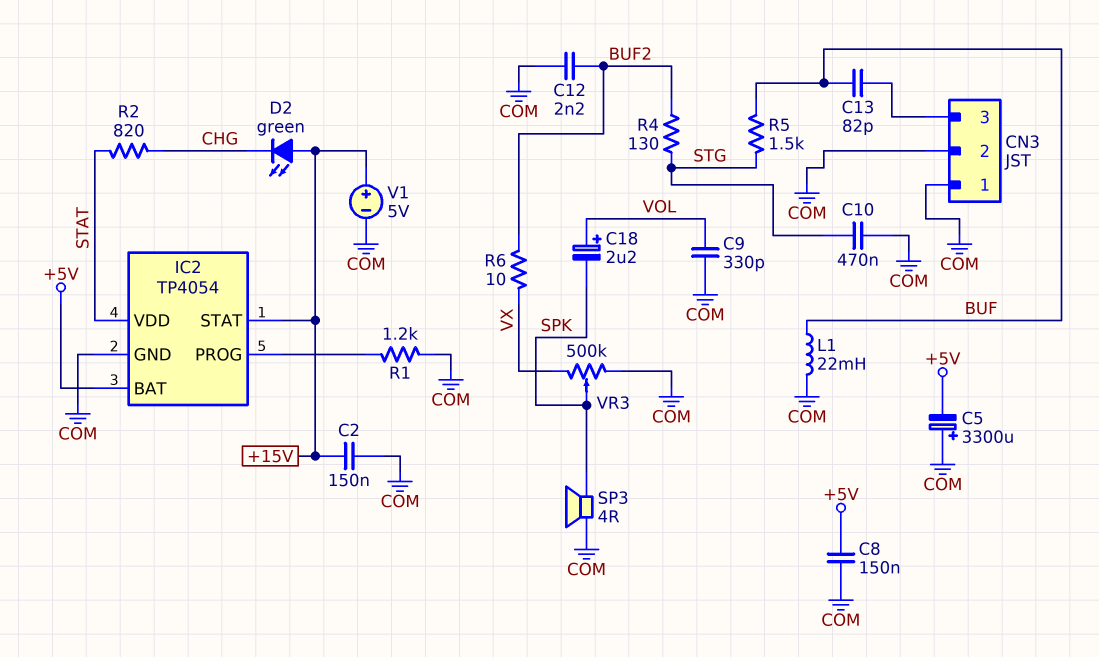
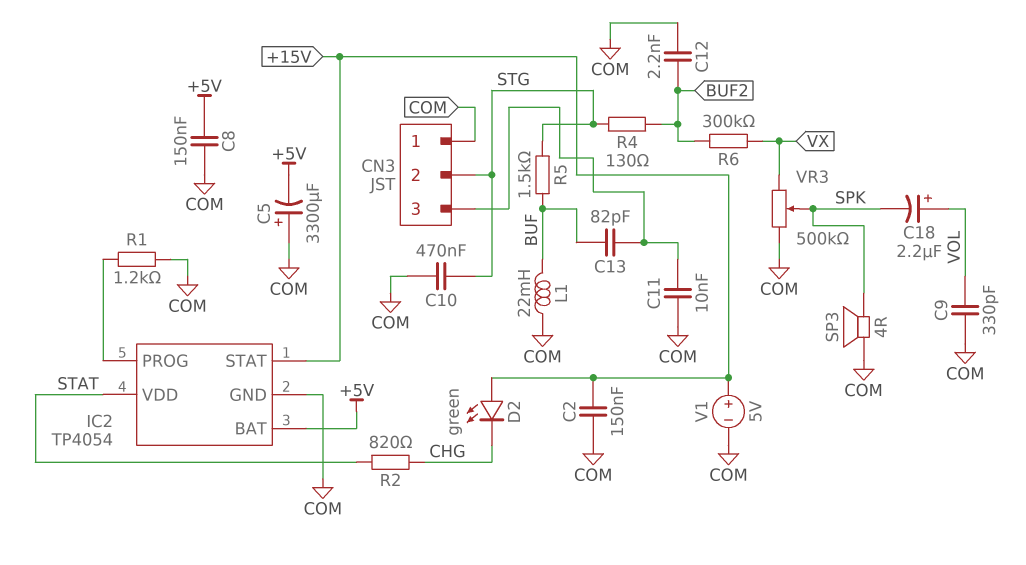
C11: none -> 10nF (CN3/3, COM)
CN3 pin 2: COM -> STG
R6: 10 (BUF2, VX) -> 300k (BUF2, VX)

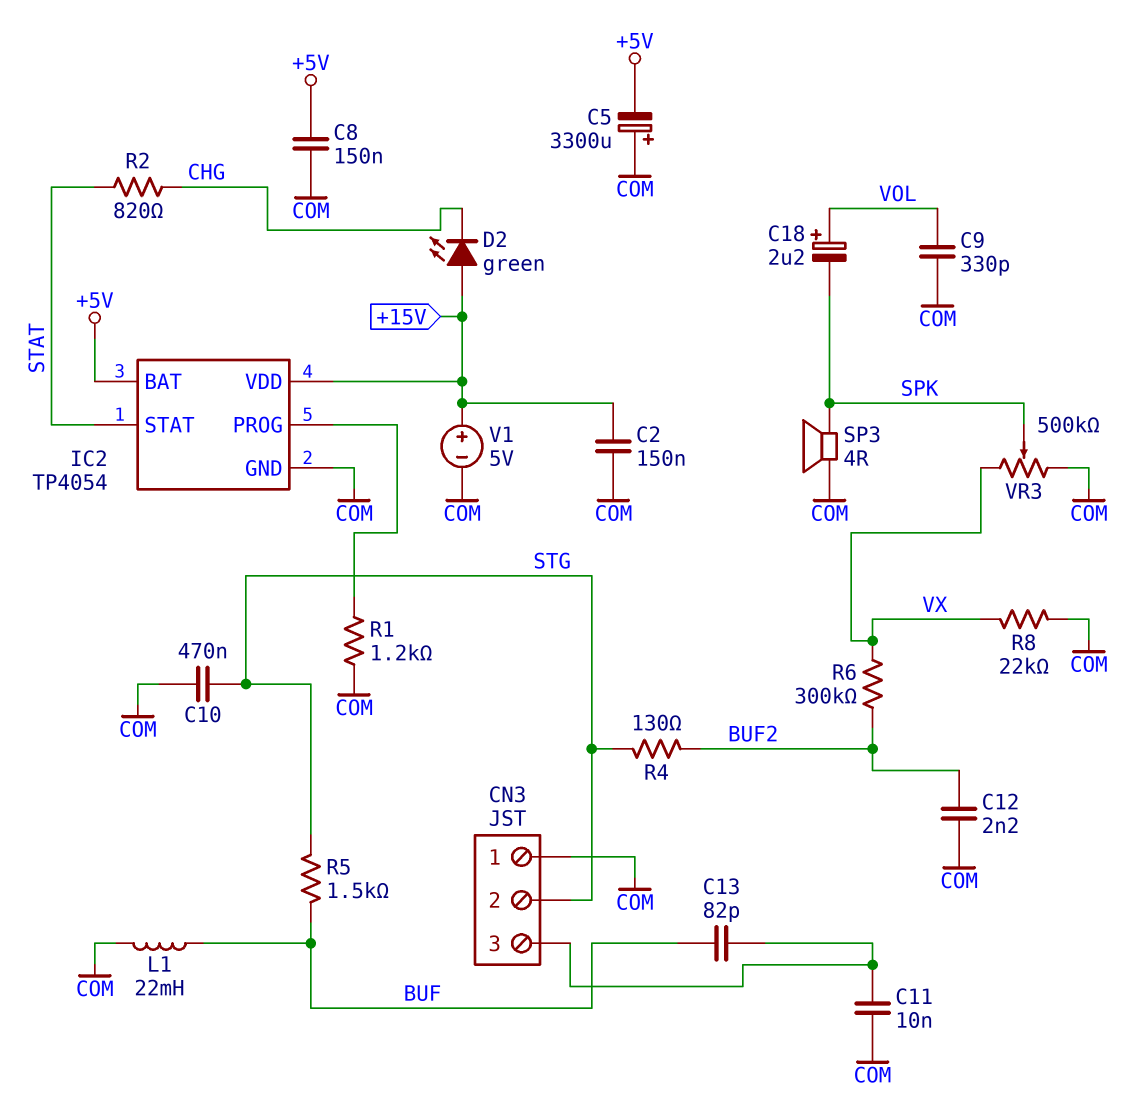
IC2 pin STAT: +15V -> STAT
IC2 pin VDD: STAT -> +15V
R8: none -> 22k (COM, VX)

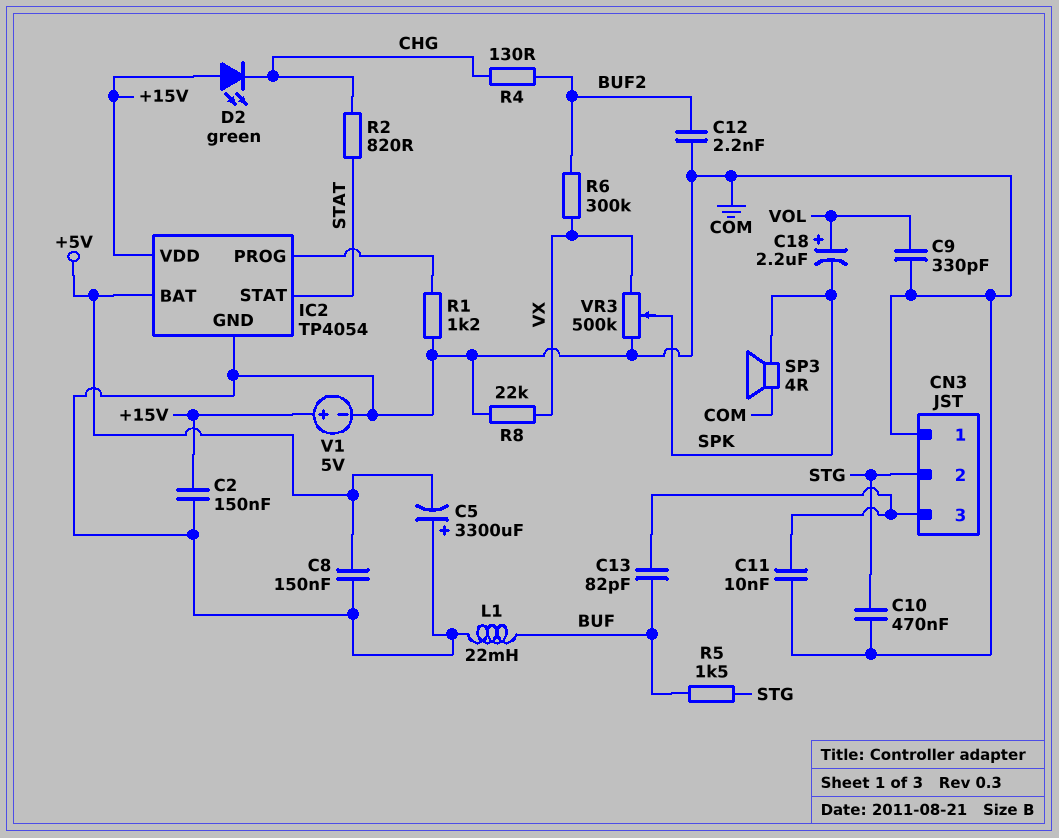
R4: 130 (BUF2, STG) -> 130 (BUF2, CHG)

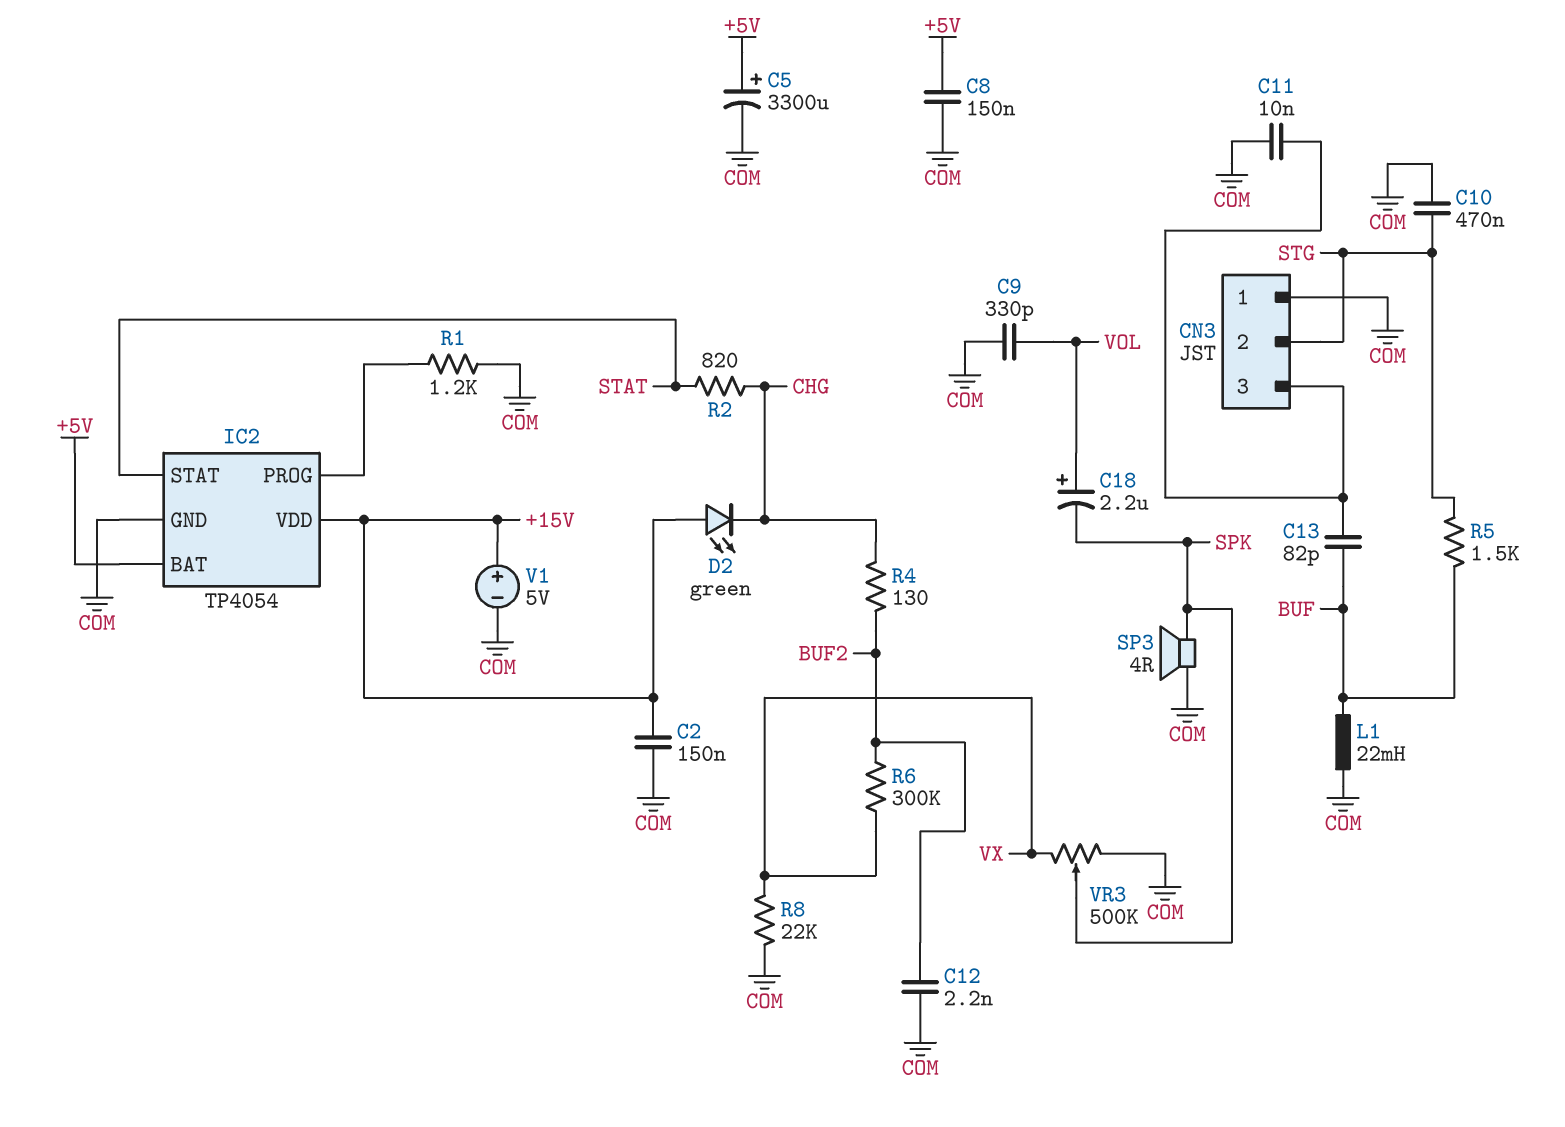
C5: 3300uF (plus COM, minus +5V) -> 3300uF (plus +5V, minus COM)

